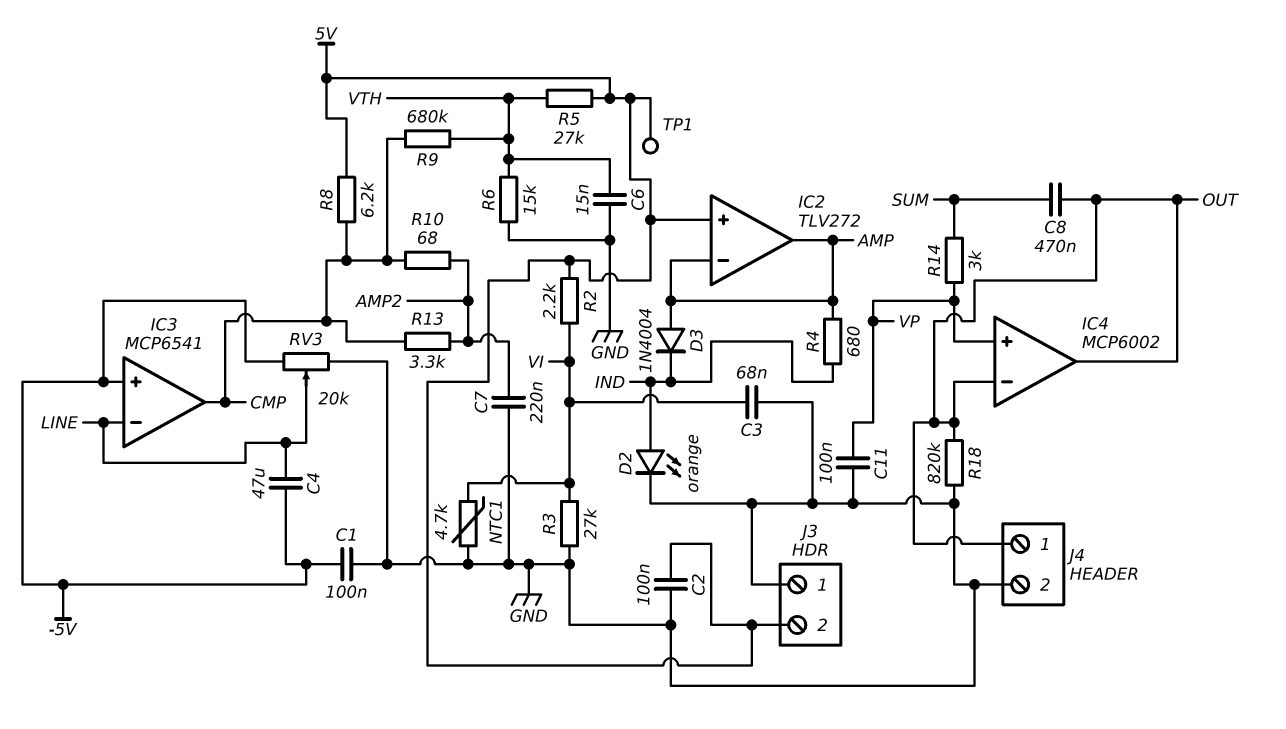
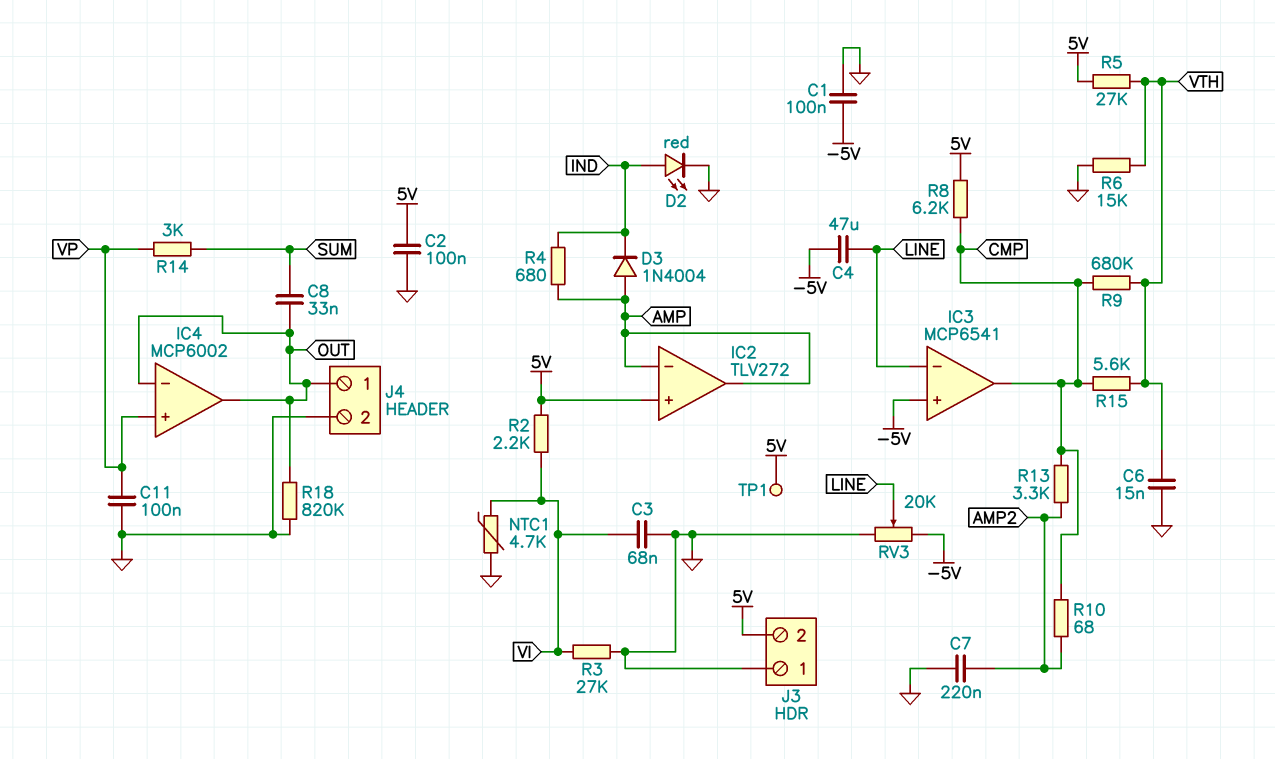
C8: 470nF (OUT, SUM) -> 33nF (OUT, SUM)
D2: LED orange (A IND, K GND) -> LED red (A IND, K GND)
R15: none -> 5.6k (CMP, VTH)

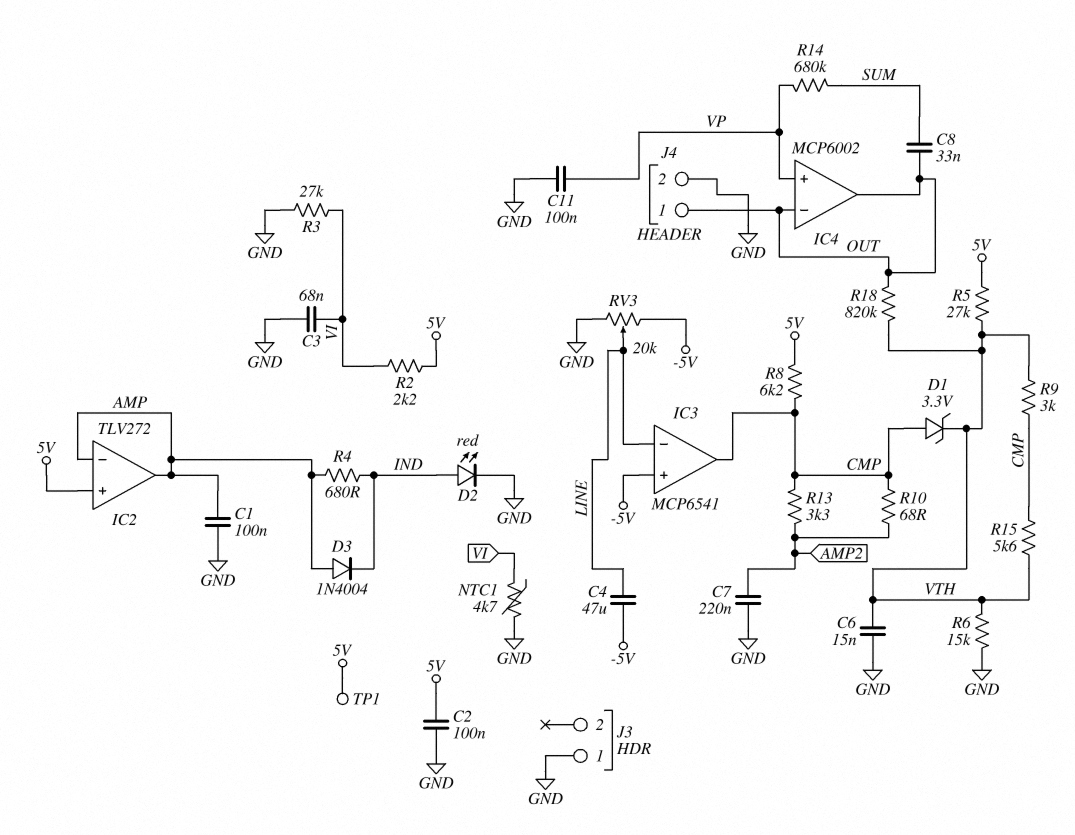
C1: 100nF (-5V, GND) -> 100nF (AMP, GND)
D1: none -> zener 3.3V (A CMP, K VTH)
J3 pin 2: 5V -> none
R9: 680k (CMP, VTH) -> 3k (CMP, VTH)
R14: 3k (SUM, VP) -> 680k (SUM, VP)
R18: 820k (GND, OUT) -> 820k (OUT, VTH)

